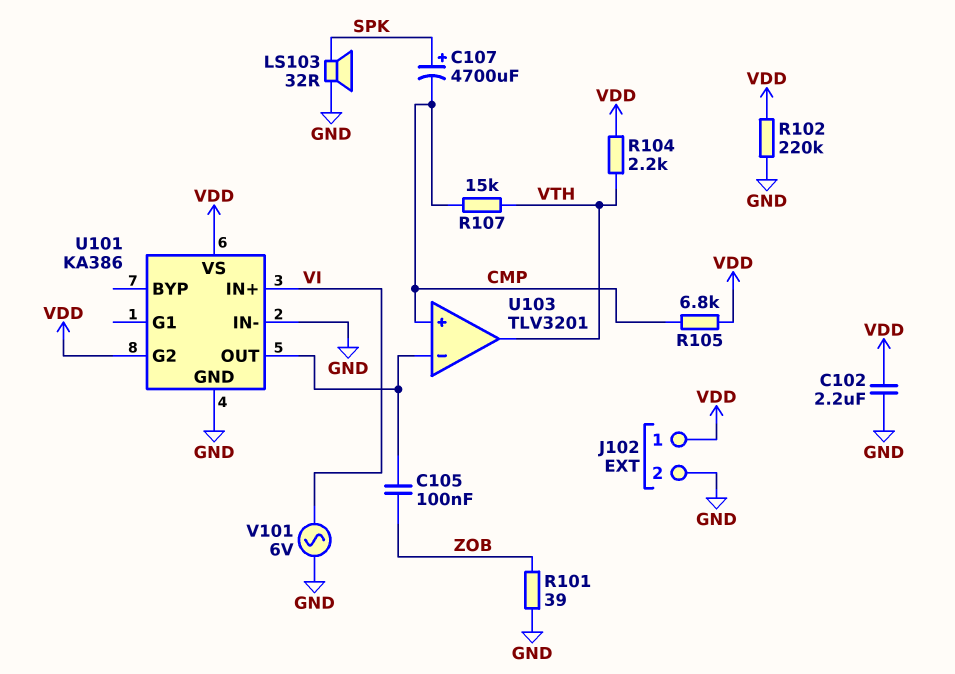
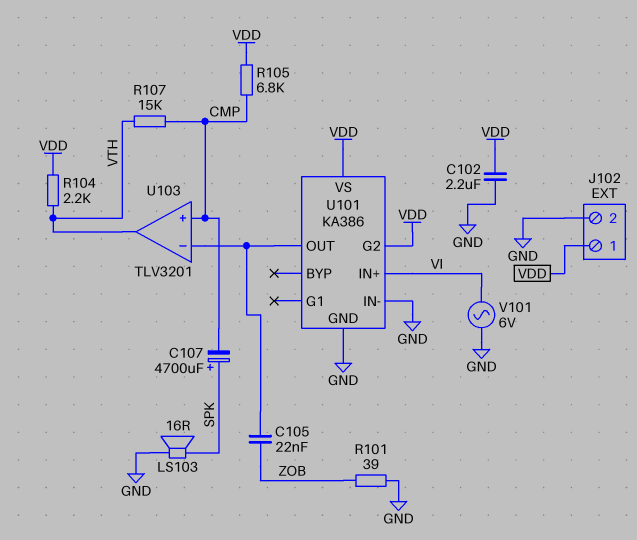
C105: 100nF (U101/OUT, ZOB) -> 22nF (U101/OUT, ZOB)
LS103: speaker 32R (GND, SPK) -> speaker 16R (GND, SPK)
R102: 220k (GND, VDD) -> none

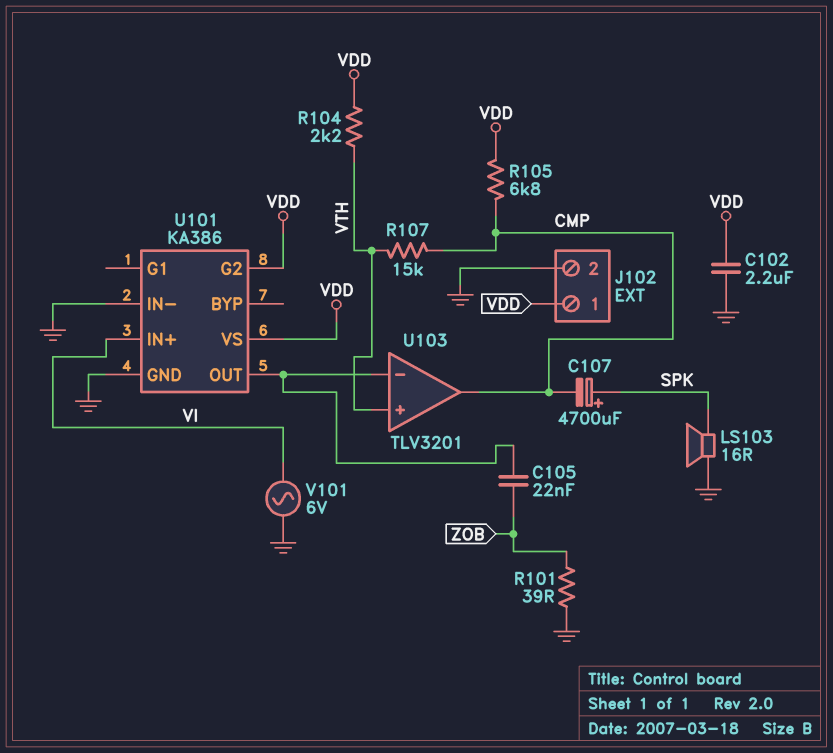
U103 pin in+: CMP -> VTH
U103 pin out: VTH -> CMP

